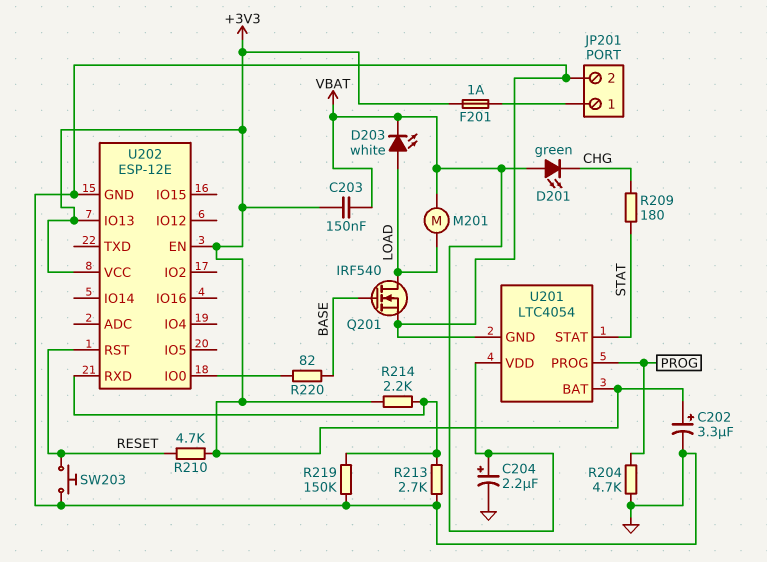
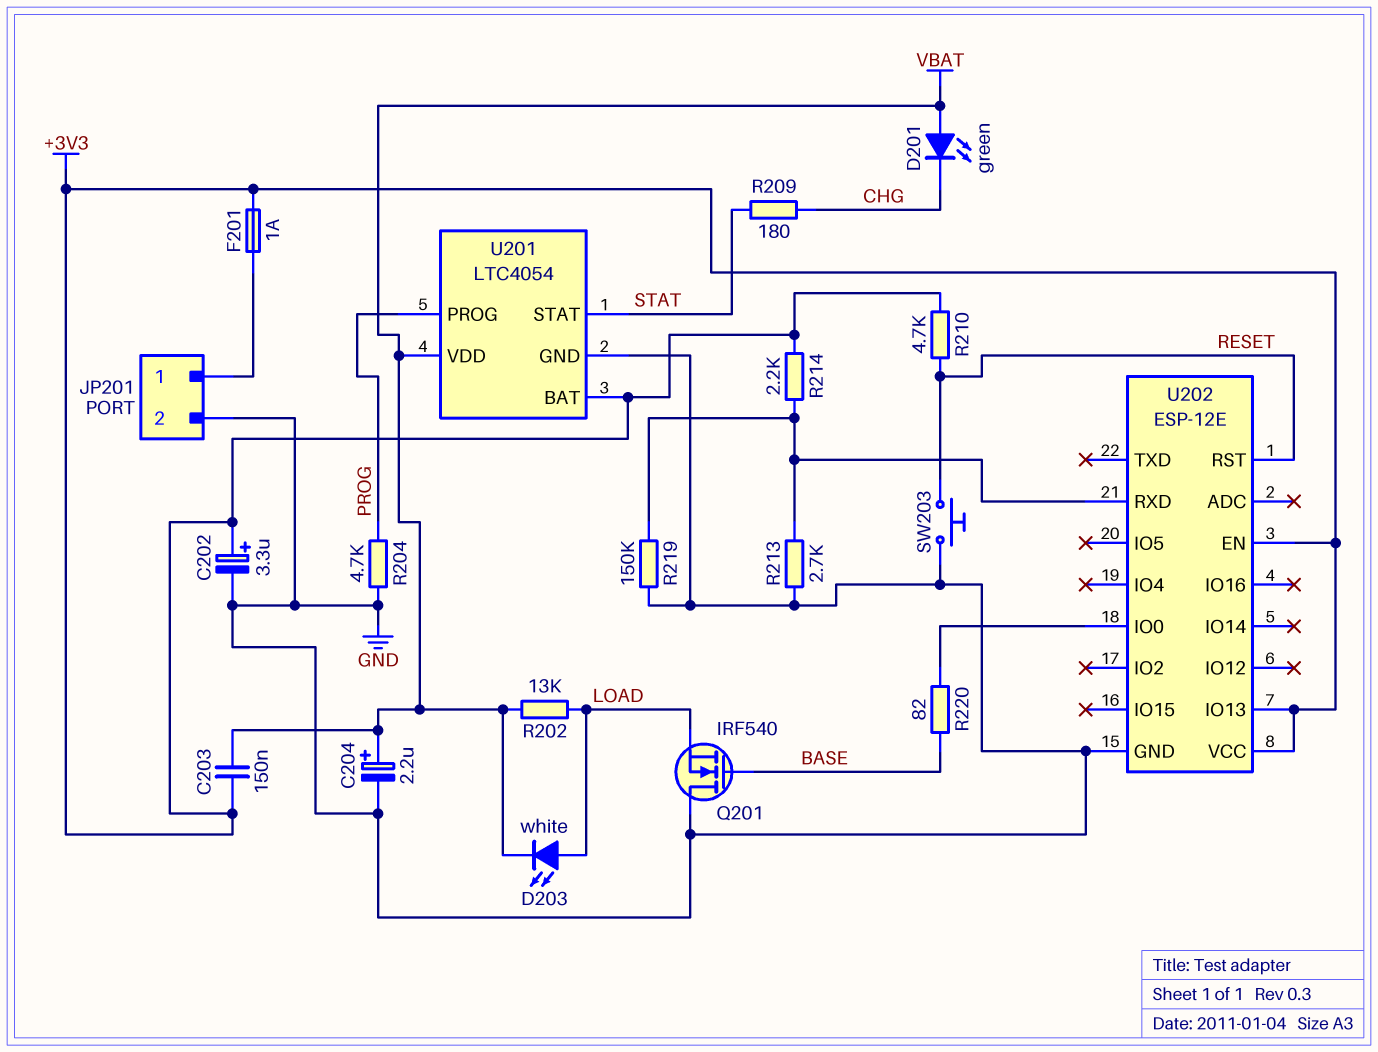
M201: motor (LOAD, VBAT) -> none
Q201: NMOS IRF540 (G BASE, D LOAD, S GND) -> NMOS IRF540 (G BASE, D GND, S LOAD)
R202: none -> 13k (LOAD, VBAT)

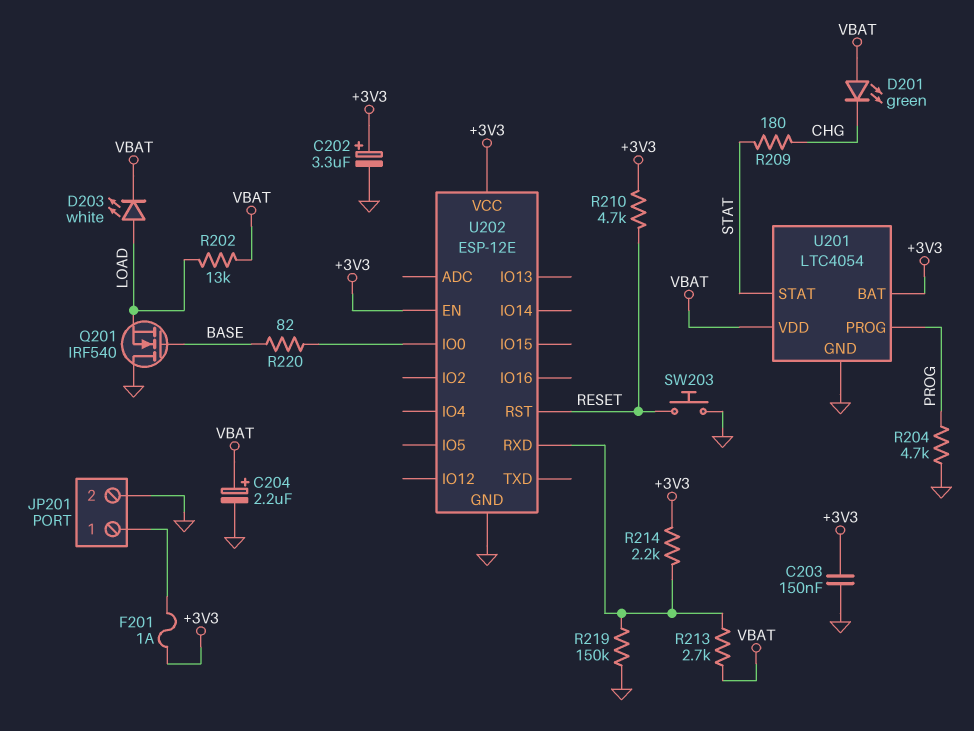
C203: 150nF (+3V3, VBAT) -> 150nF (+3V3, GND)
R213: 2.7k (GND, U202/RXD) -> 2.7k (U202/RXD, VBAT)
U202 pin IO13: +3V3 -> none

